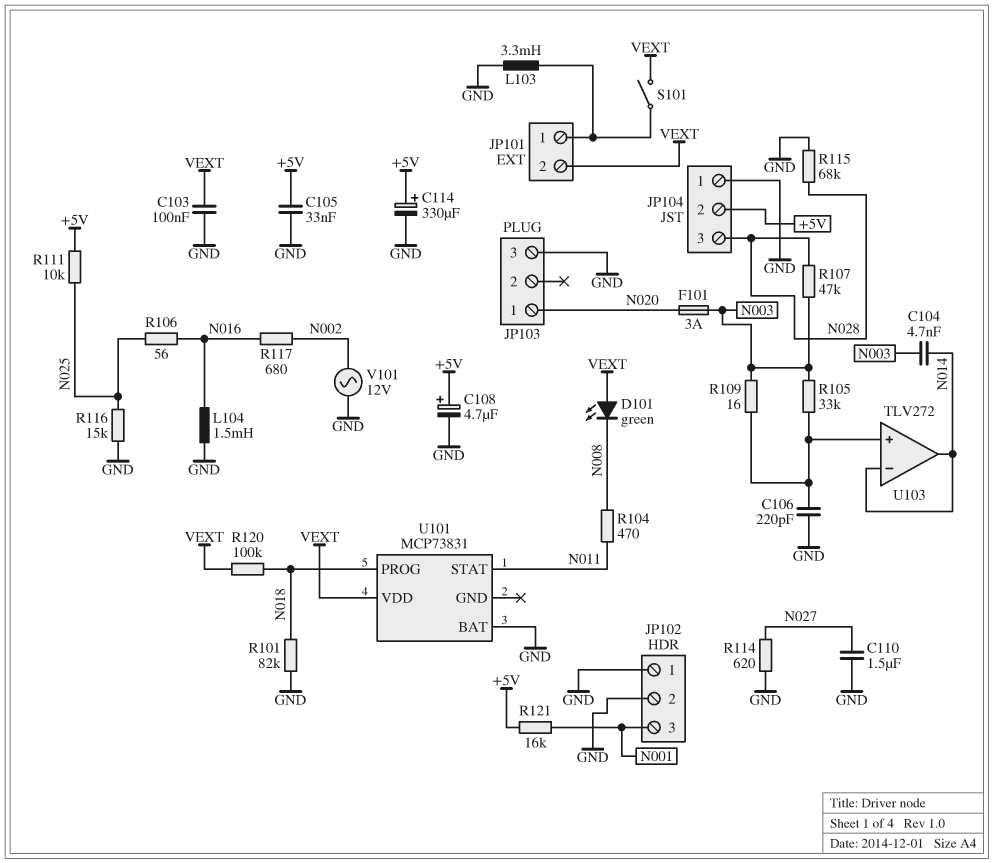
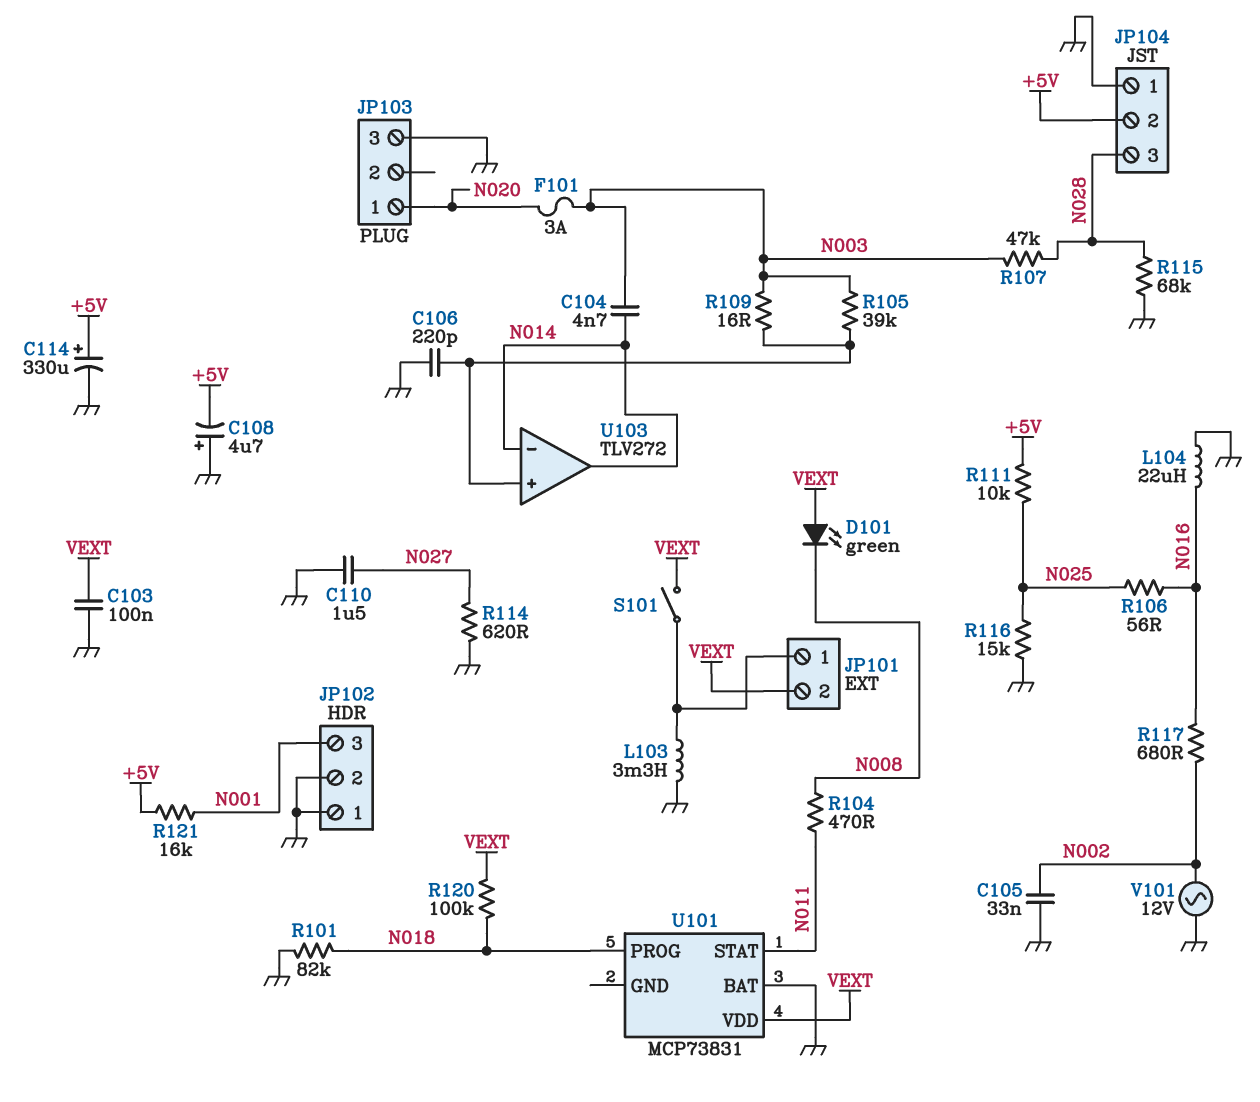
C105: 33nF (+5V, GND) -> 33nF (GND, N002)
C108: 4.7uF (plus +5V, minus GND) -> 4.7uF (plus GND, minus +5V)
L104: 1.5mH (GND, N016) -> 22uH (GND, N016)
R105: 33k (N003, U103/in+) -> 39k (N003, U103/in+)

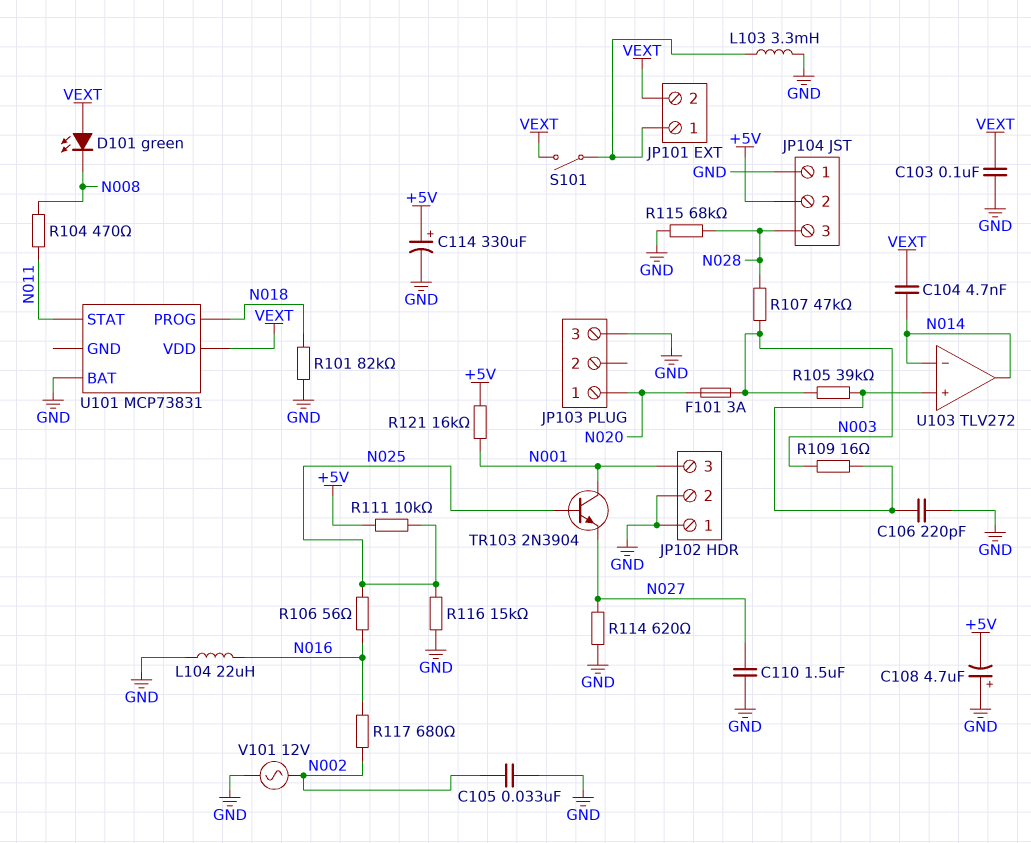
C104: 4.7nF (N003, N014) -> 4.7nF (N014, VEXT)
R120: 100k (N018, VEXT) -> none
TR103: none -> NPN 2N3904 (B N025, C N001, E N027)

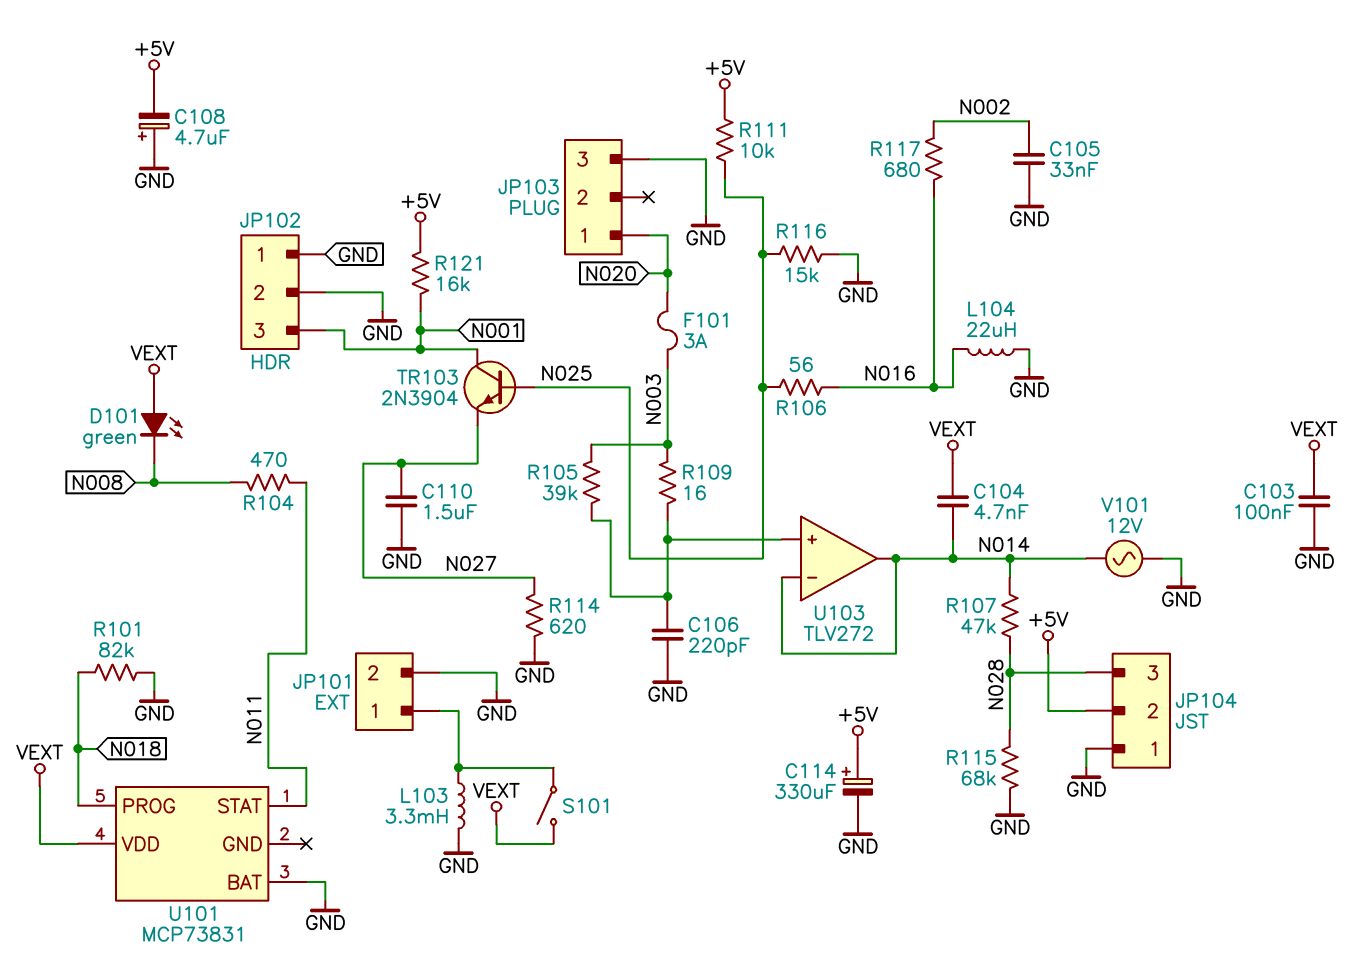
JP101 pin 2: VEXT -> GND
R107: 47k (N003, N028) -> 47k (N014, N028)
V101: AC 12V (GND, N002) -> AC 12V (GND, N014)

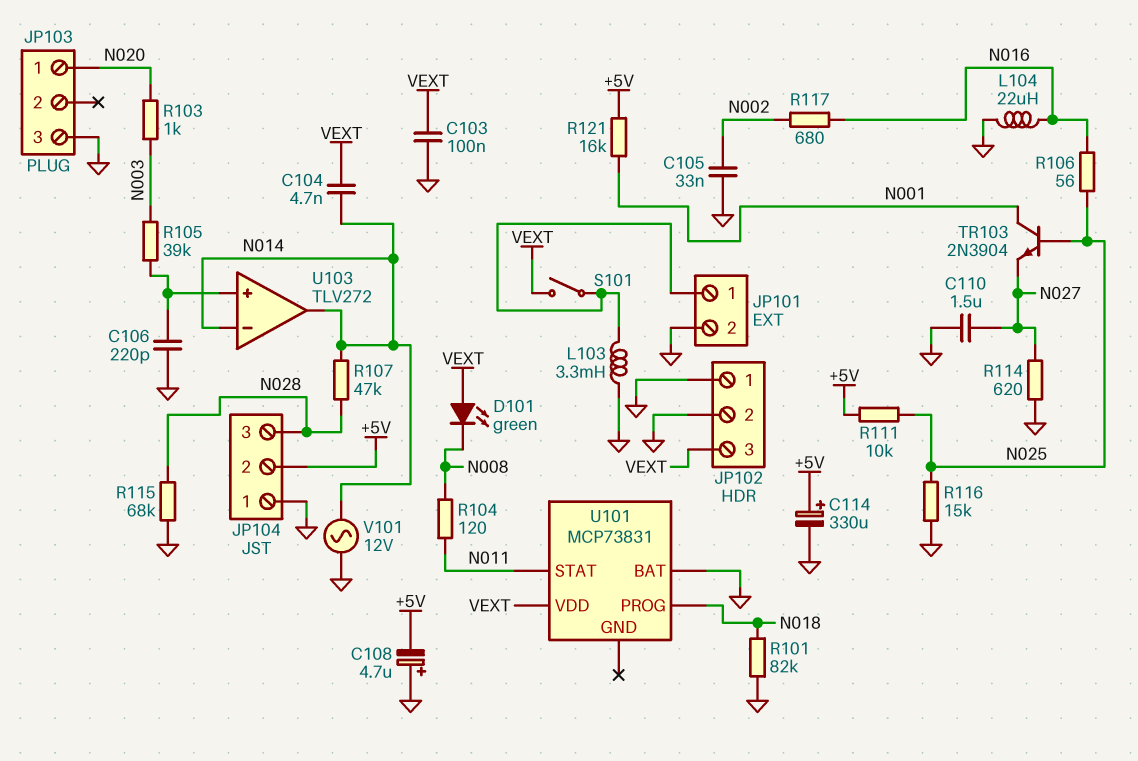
F101: 3A (N003, N020) -> none
JP102 pin 3: N001 -> VEXT
R103: none -> 1k (N003, N020)
R104: 470 (N008, N011) -> 120 (N008, N011)
R109: 16 (N003, U103/in+) -> none

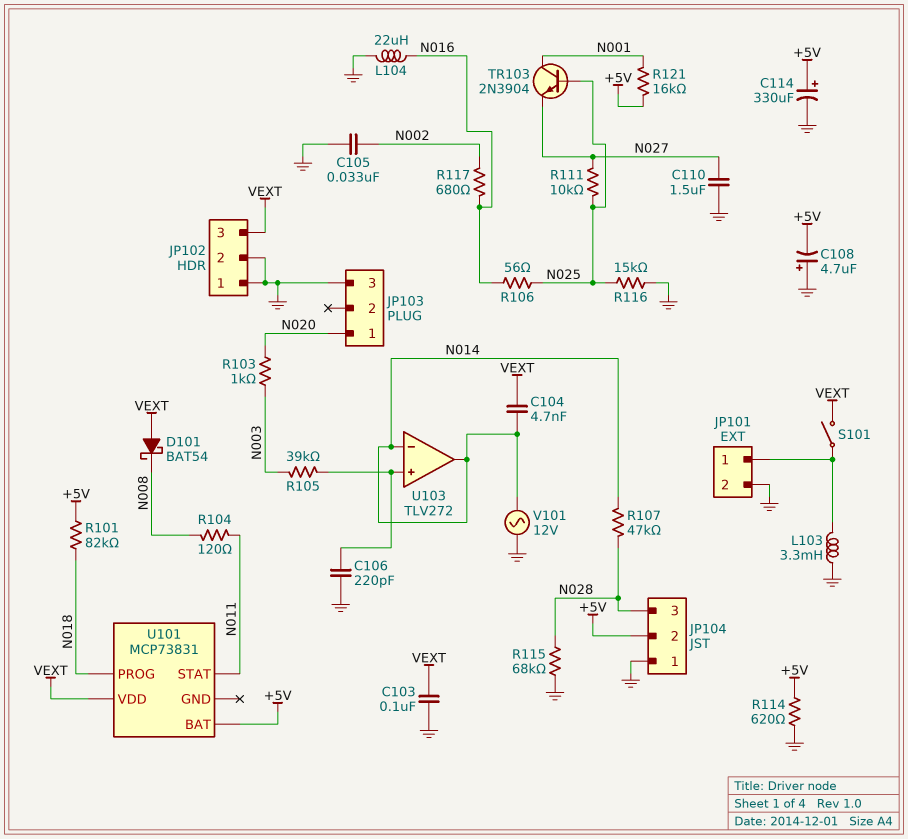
D101: LED green (A VEXT, K N008) -> schottky BAT54 (A VEXT, K N008)
R101: 82k (GND, N018) -> 82k (+5V, N018)
R111: 10k (+5V, N025) -> 10k (N025, N027)
R114: 620 (GND, N027) -> 620 (+5V, GND)
U101 pin BAT: GND -> +5V

